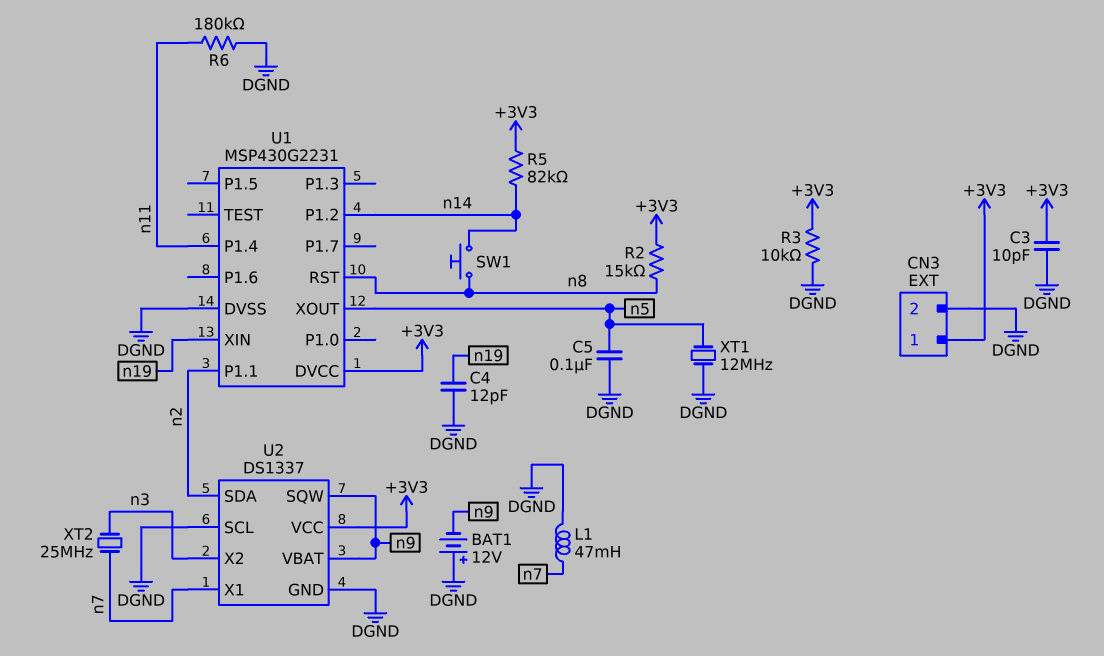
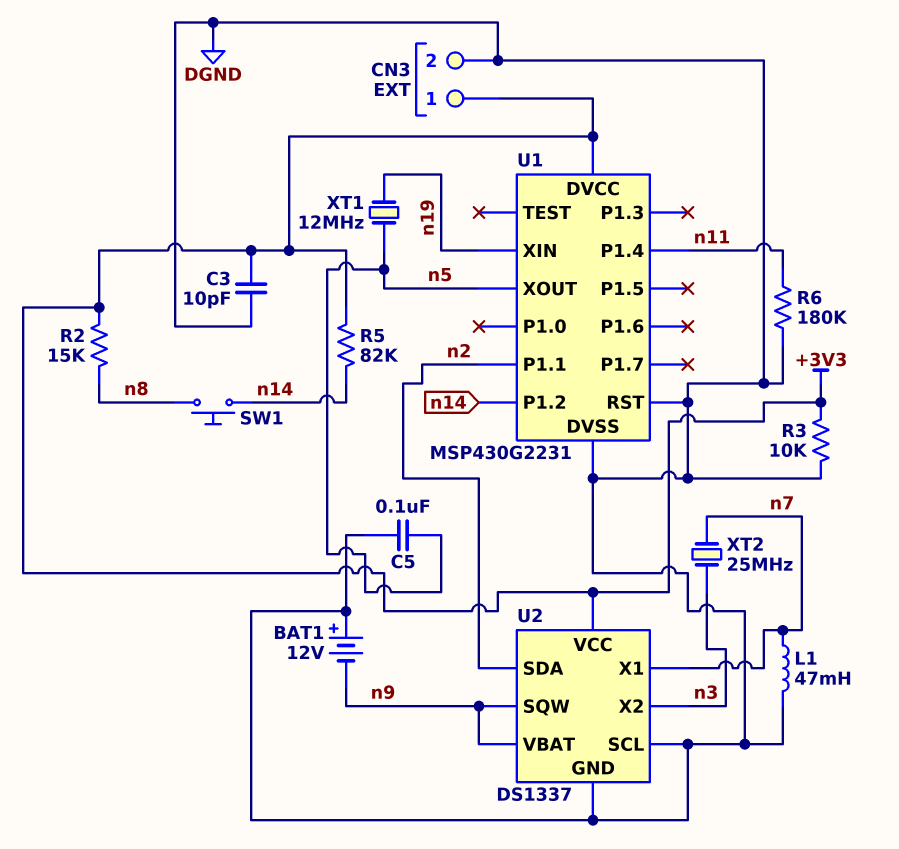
C4: 12pF (DGND, n19) -> none
U1 pin RST: n8 -> DGND
XT1: 12MHz (DGND, n5) -> 12MHz (n5, n19)

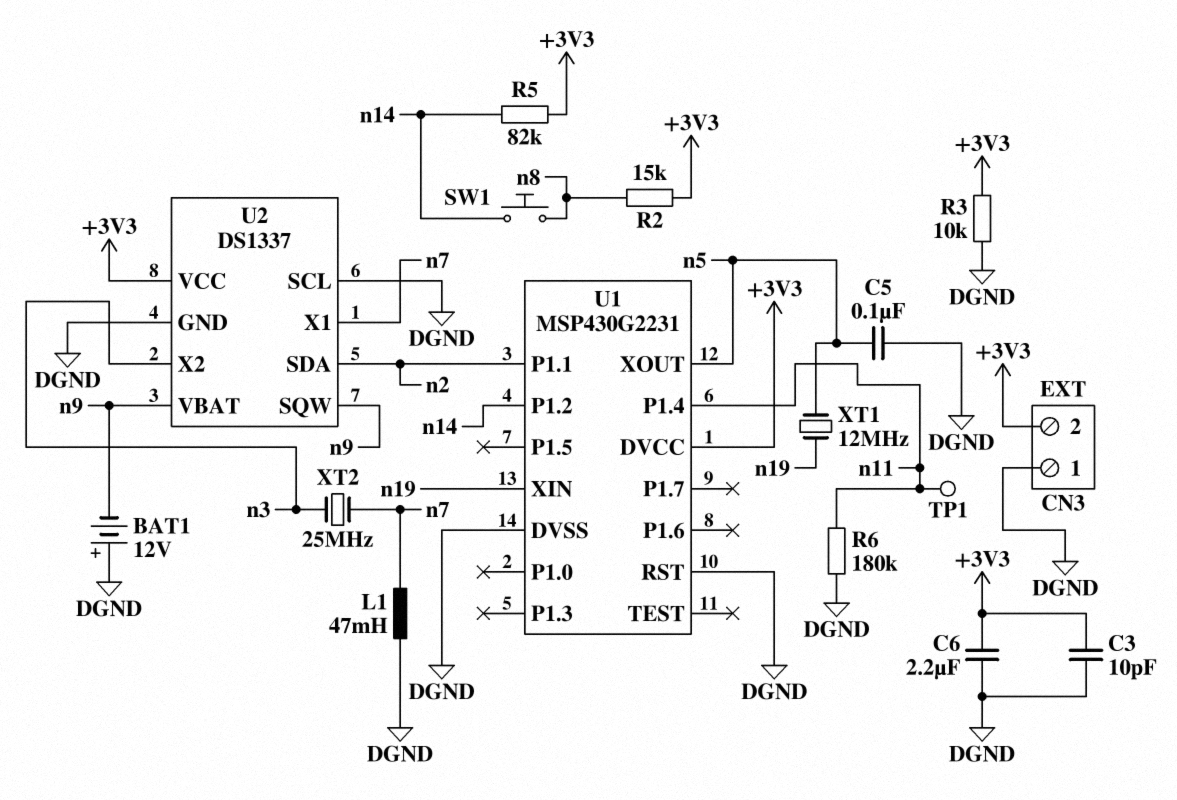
C6: none -> 2.2uF (+3V3, DGND)
CN3 pin 1: +3V3 -> DGND
CN3 pin 2: DGND -> +3V3
TP1: none -> test point (n11)

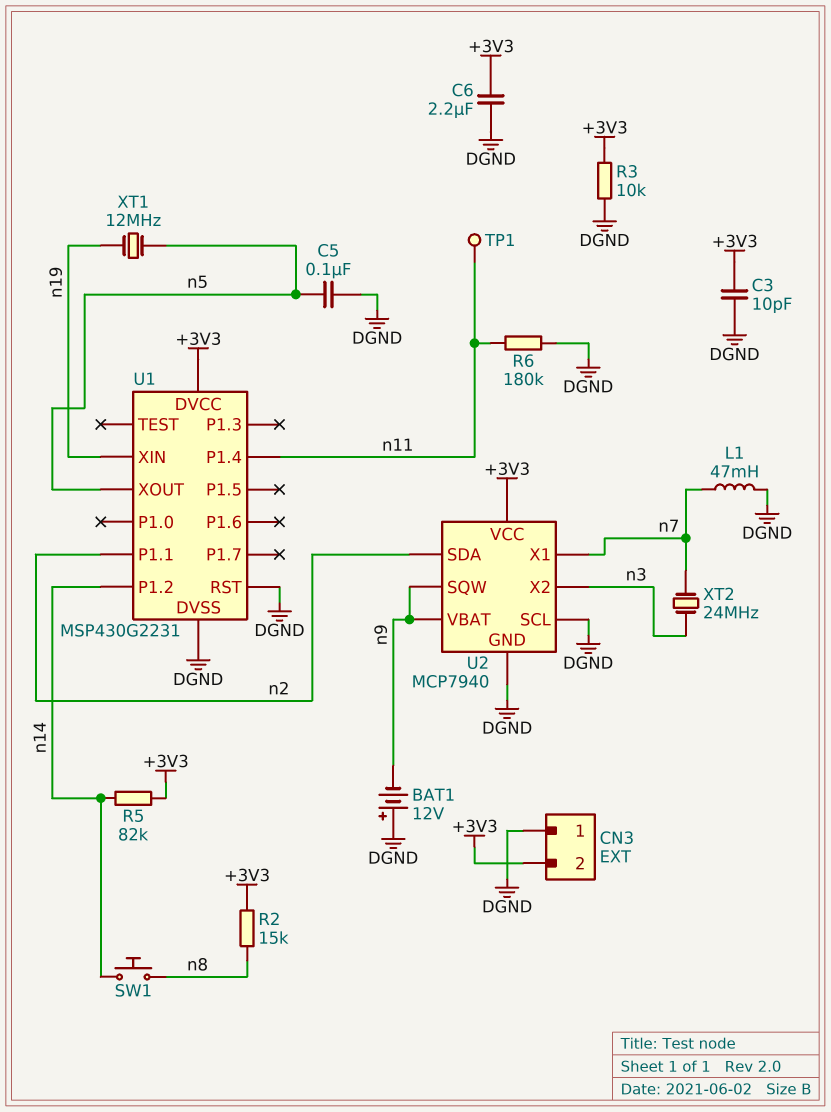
U2: DS1337 -> MCP7940
XT2: 25MHz (n3, n7) -> 24MHz (n3, n7)

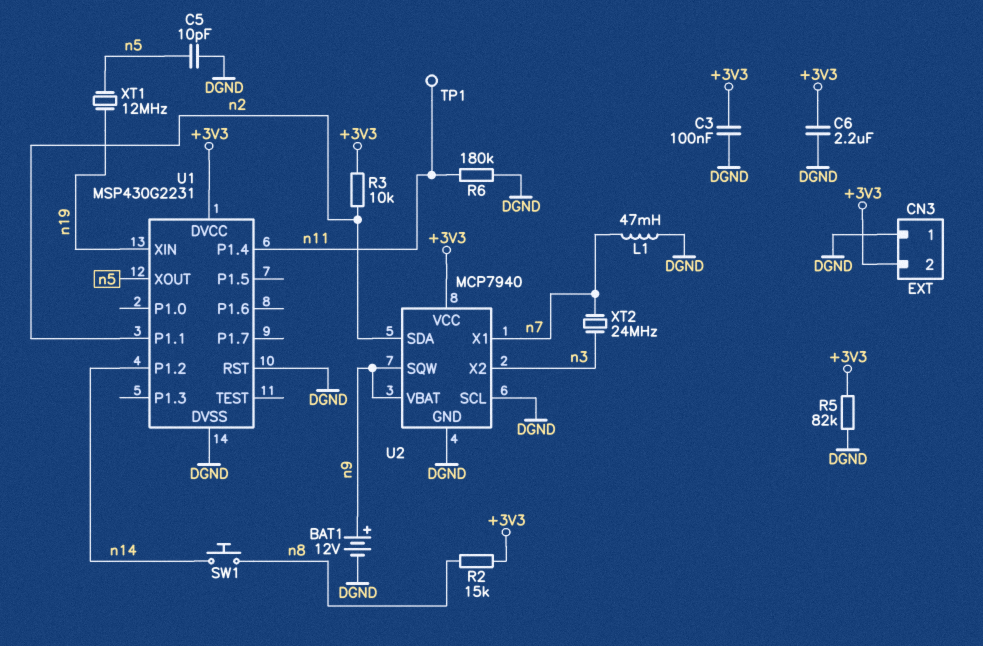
BAT1: 12V (plus DGND, minus n9) -> 12V (plus n9, minus DGND)
C3: 10pF (+3V3, DGND) -> 100nF (+3V3, DGND)
C5: 100nF (DGND, n5) -> 10pF (DGND, n5)
R3: 10k (+3V3, DGND) -> 10k (+3V3, n2)
R5: 82k (+3V3, n14) -> 82k (+3V3, DGND)

